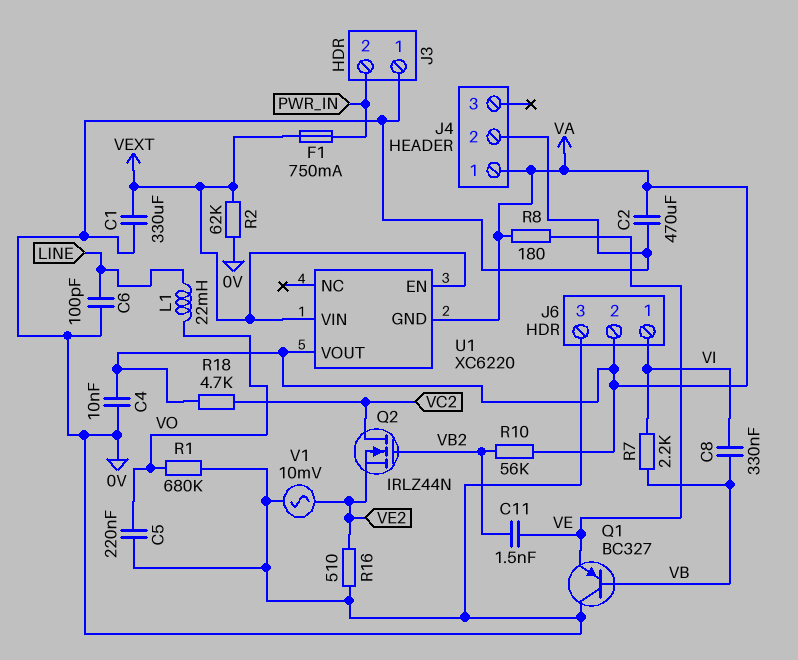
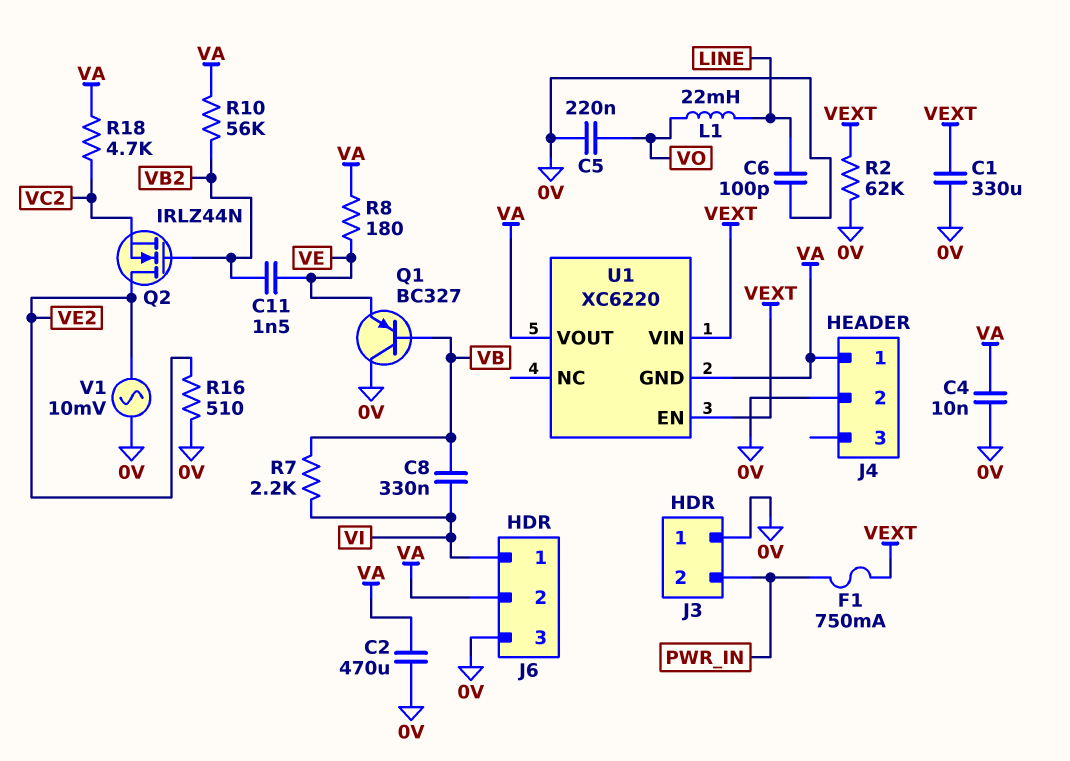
Q2: NMOS IRLZ44N (G VB2, D VC2, S VE2) -> NMOS IRLZ44N (G VB2, D VE2, S VC2)
R1: 680k (0V, VO) -> none

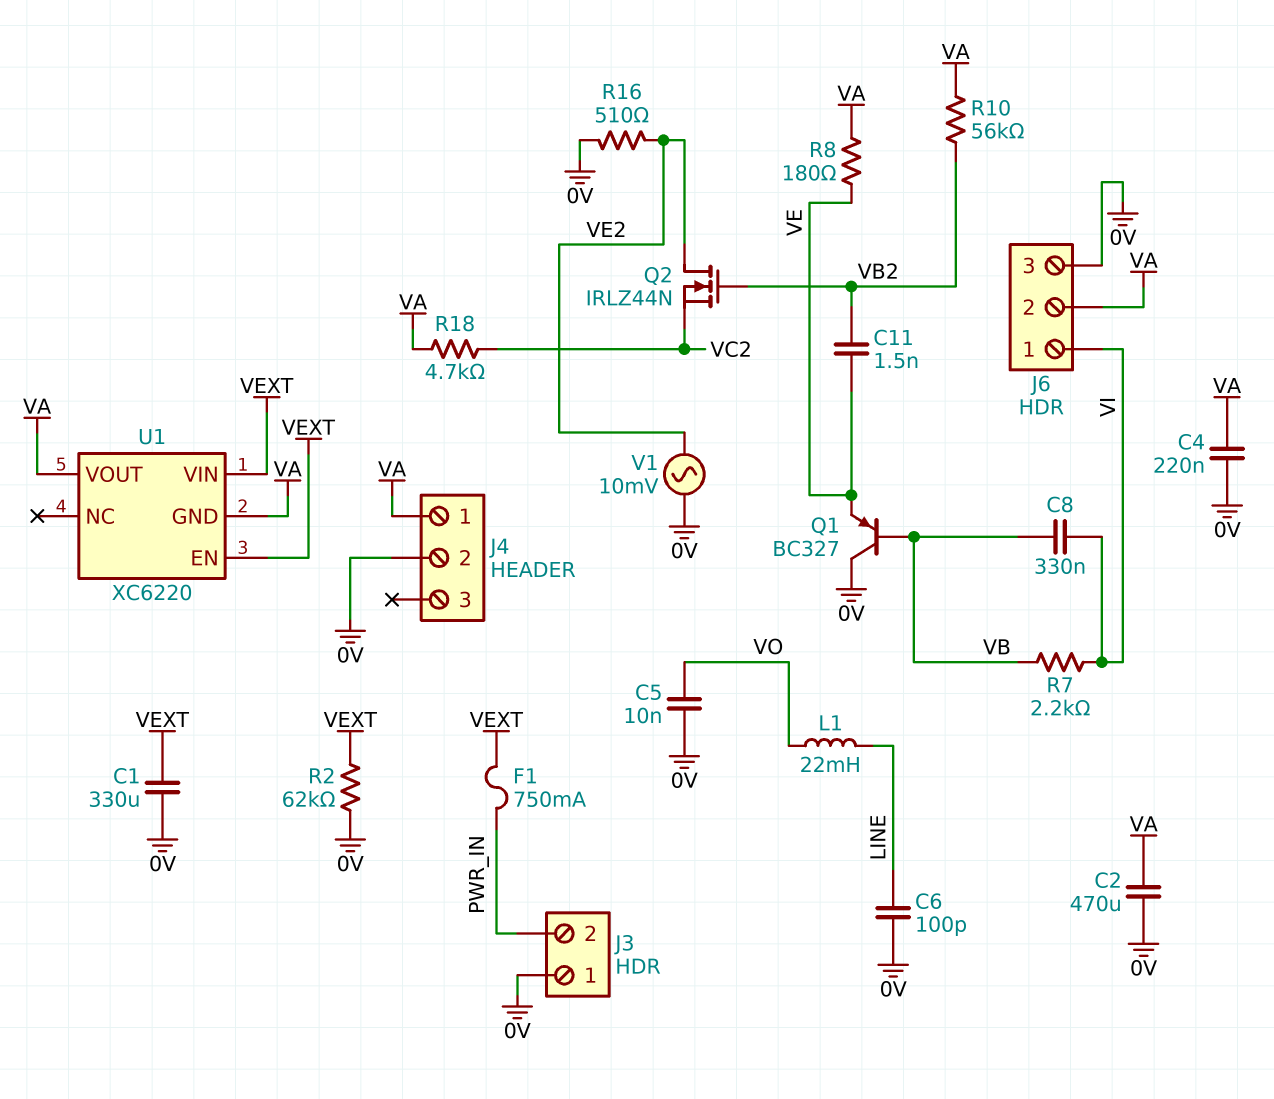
C4: 10nF (0V, VA) -> 220nF (0V, VA)
C5: 220nF (0V, VO) -> 10nF (0V, VO)

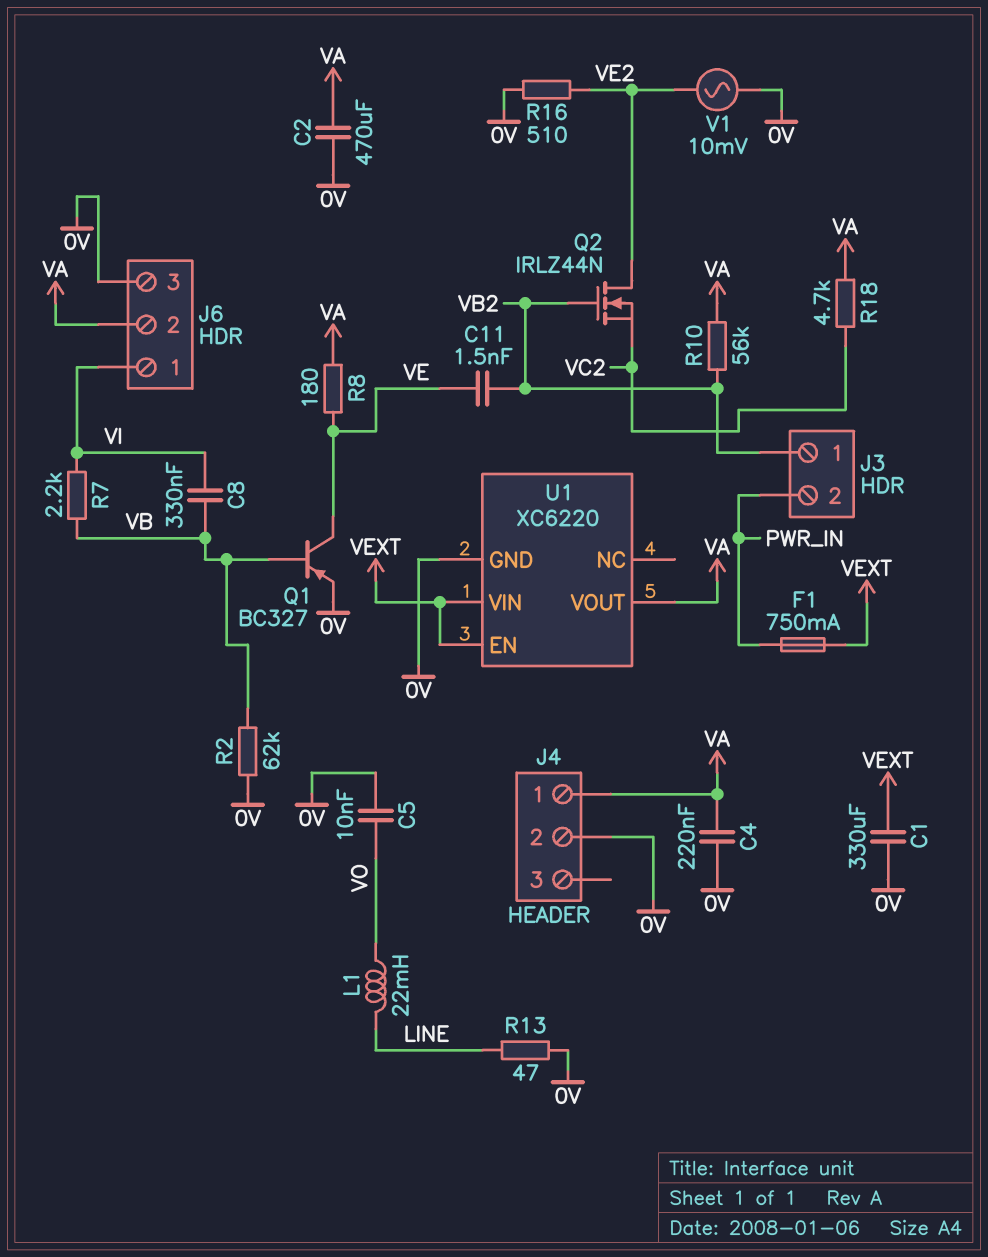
C6: 100pF (0V, LINE) -> none
J3 pin 1: 0V -> VB2
Q1: PNP BC327 (B VB, C 0V, E VE) -> PNP BC327 (B VB, C VE, E 0V)
R2: 62k (0V, VEXT) -> 62k (0V, VB)
R13: none -> 47 (0V, LINE)
U1 pin GND: VA -> 0V

